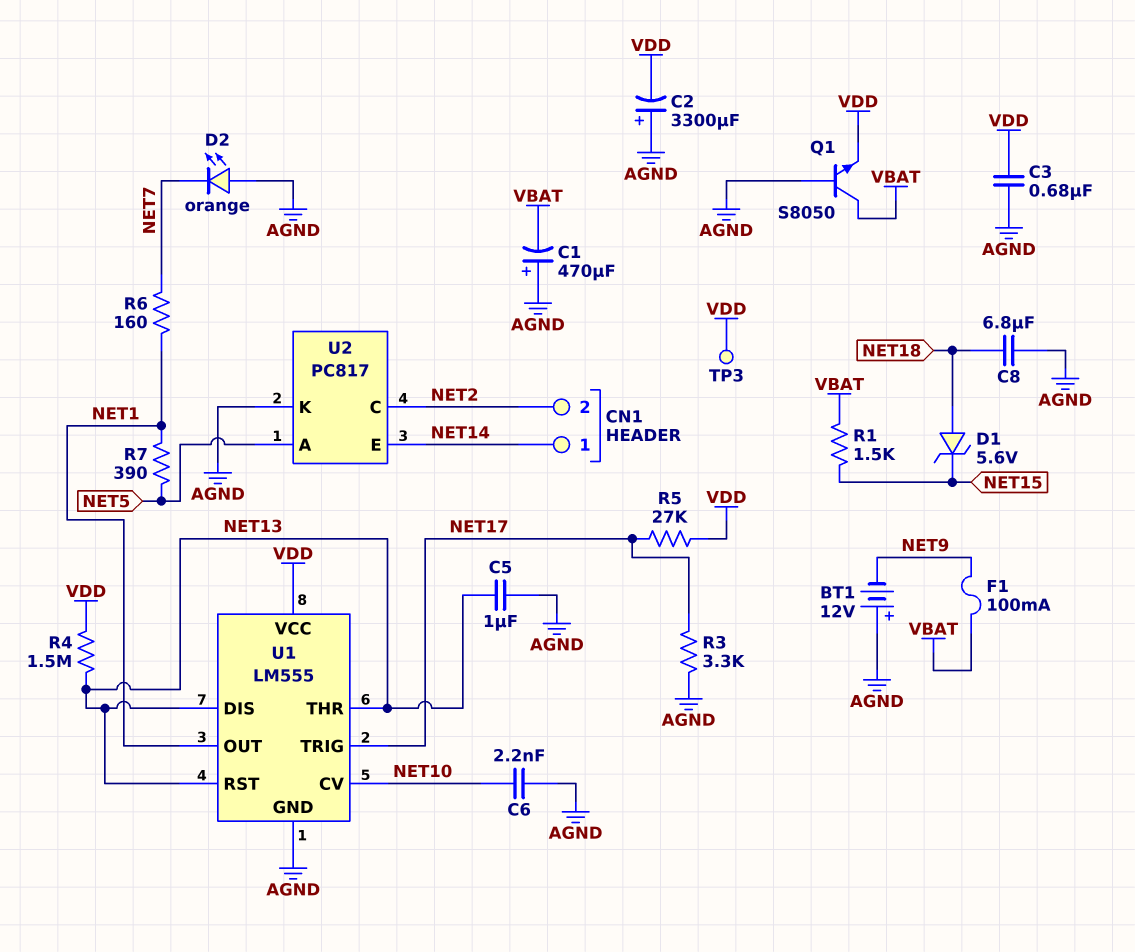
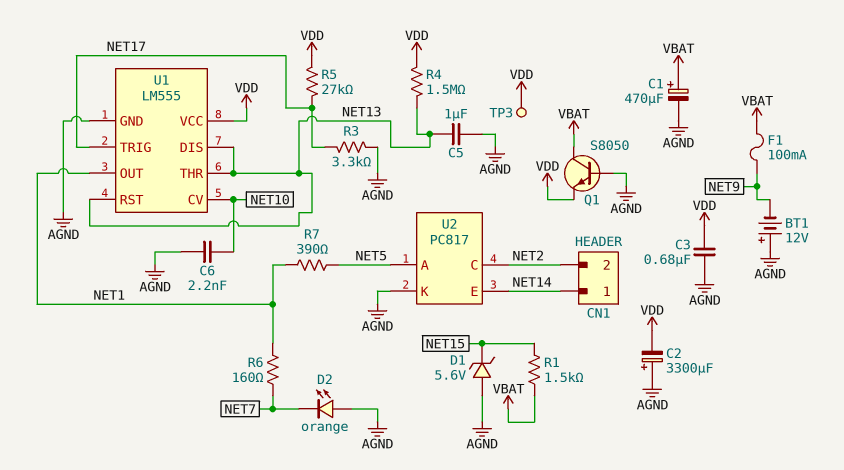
C1: 470uF (plus AGND, minus VBAT) -> 470uF (plus VBAT, minus AGND)
C8: 6.8uF (AGND, NET18) -> none
D1: zener 5.6V (A NET18, K NET15) -> zener 5.6V (A AGND, K NET15)

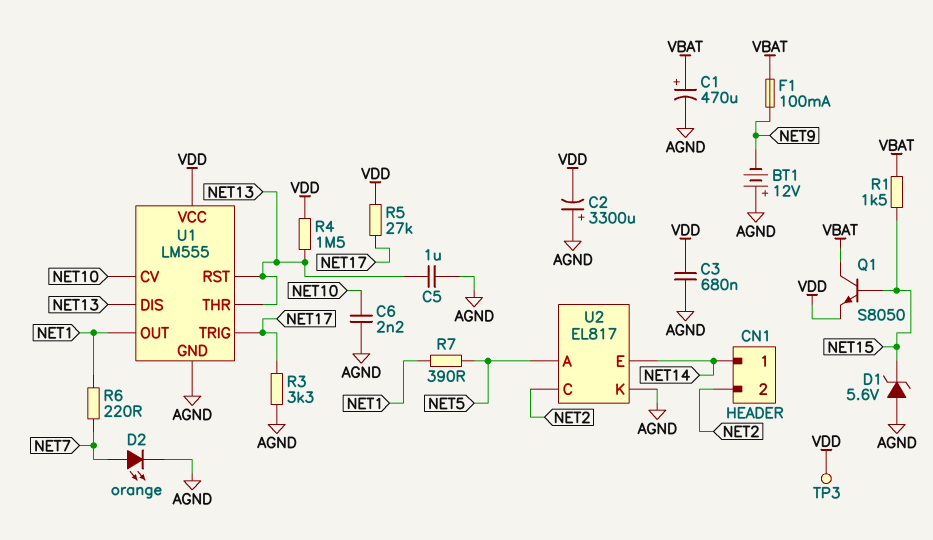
D2: LED orange (A AGND, K NET7) -> LED orange (A NET7, K AGND)
Q1: NPN S8050 (B AGND, C VBAT, E VDD) -> NPN S8050 (B NET15, C VBAT, E VDD)
R6: 160 (NET1, NET7) -> 220 (NET1, NET7)
U2: PC817 -> EL817

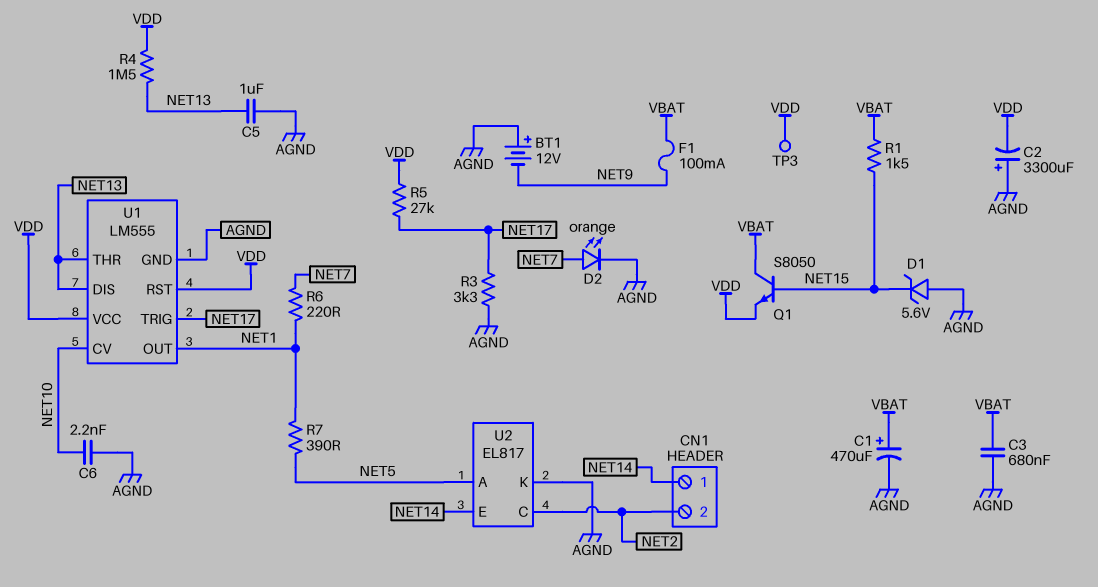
C3: 680nF (AGND, VDD) -> 680nF (AGND, VBAT)
U1 pin RST: NET13 -> VDD

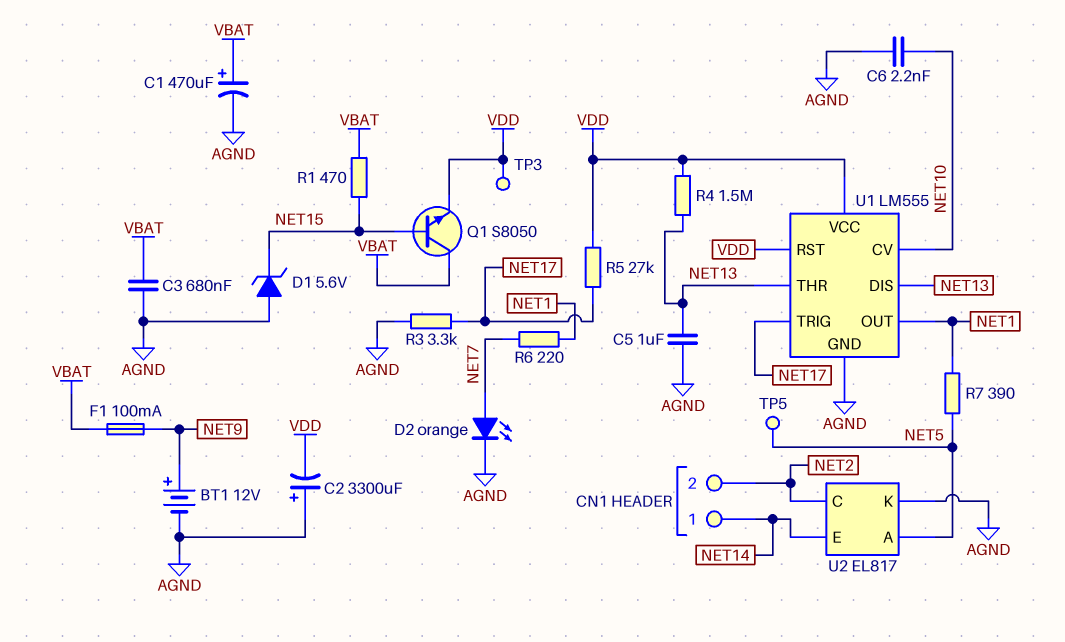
BT1: 12V (plus AGND, minus NET9) -> 12V (plus NET9, minus AGND)
R1: 1.5k (NET15, VBAT) -> 470 (NET15, VBAT)
TP5: none -> test point (NET5)

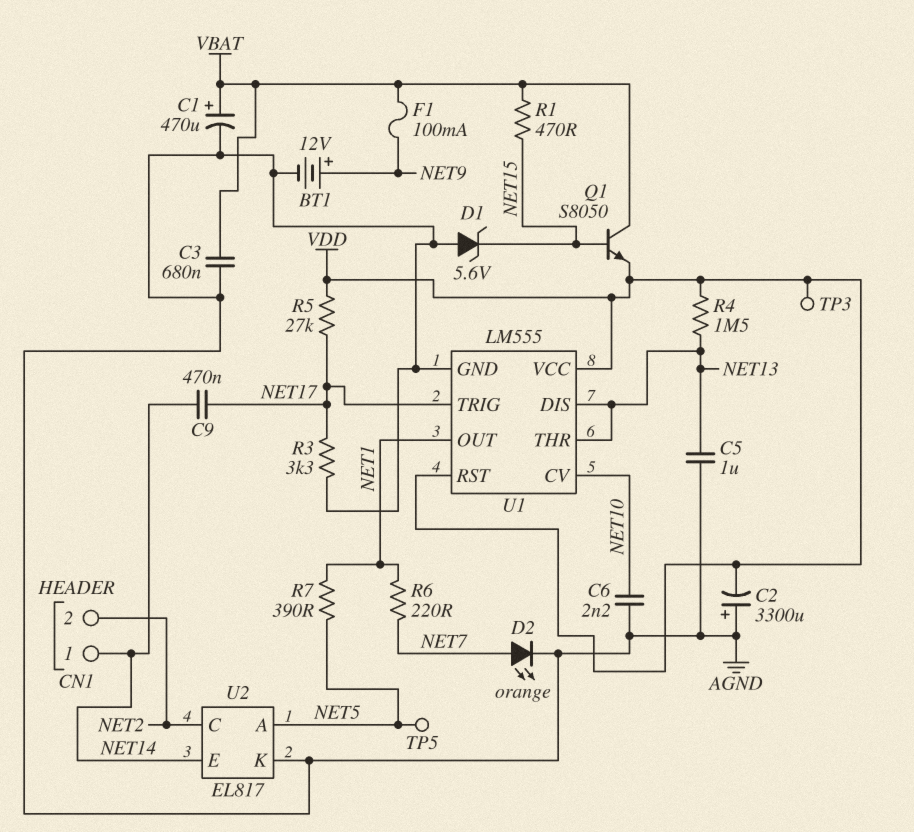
C9: none -> 470nF (NET14, NET17)

